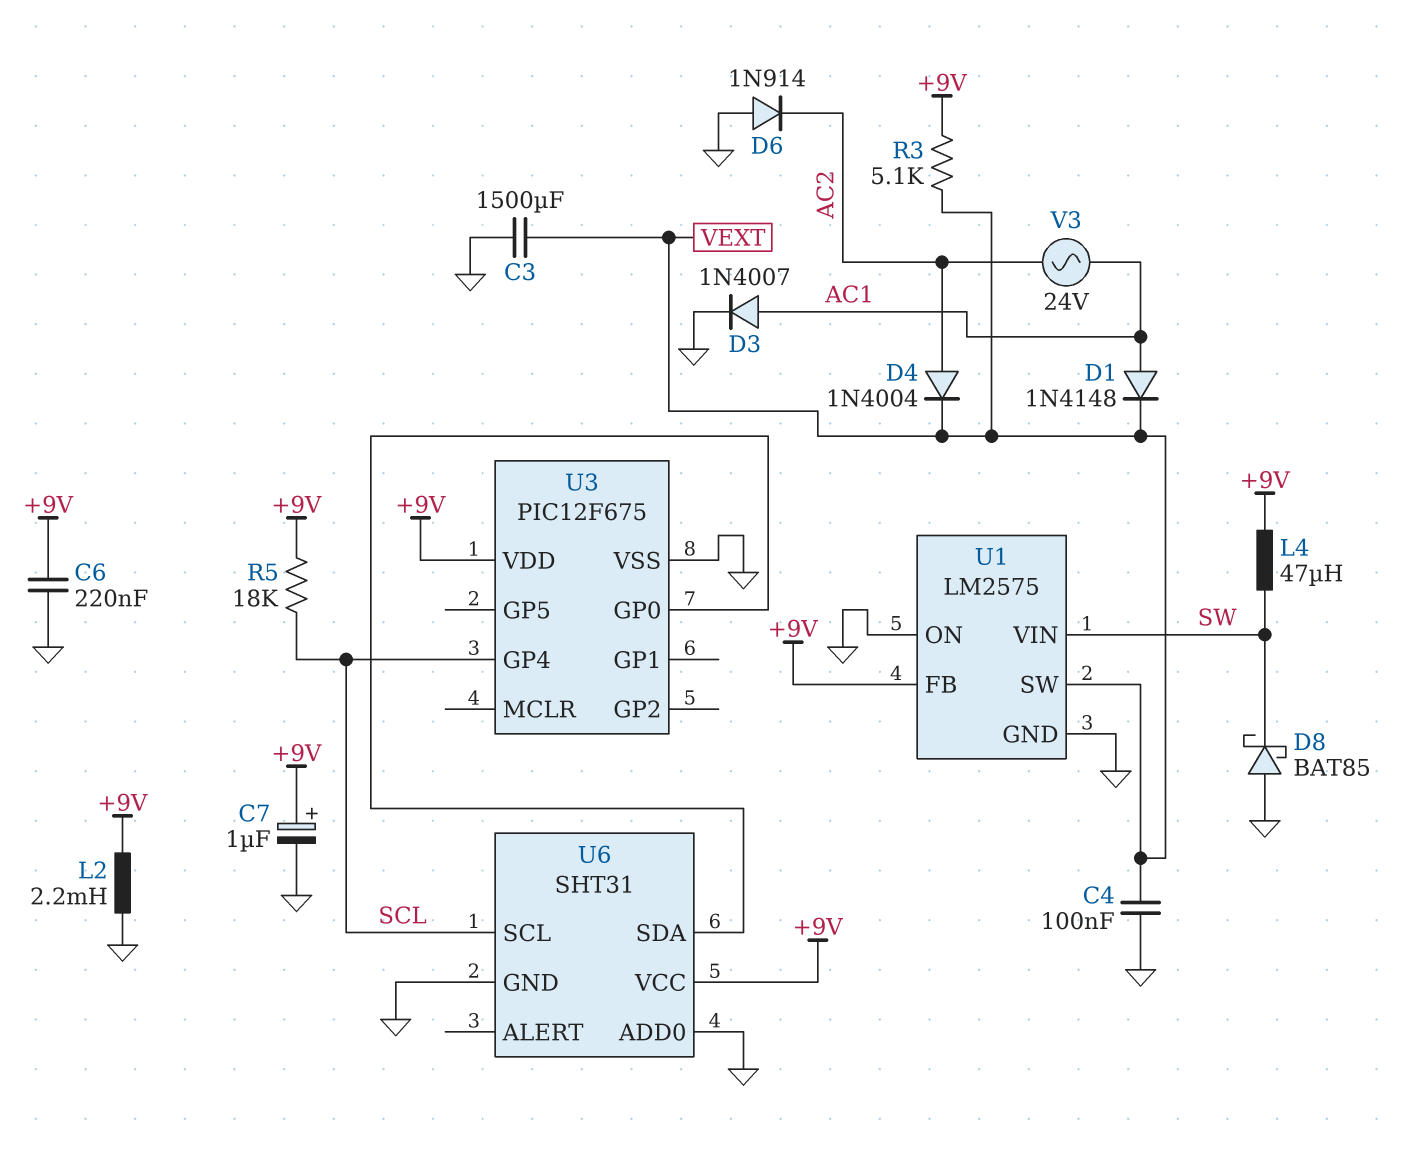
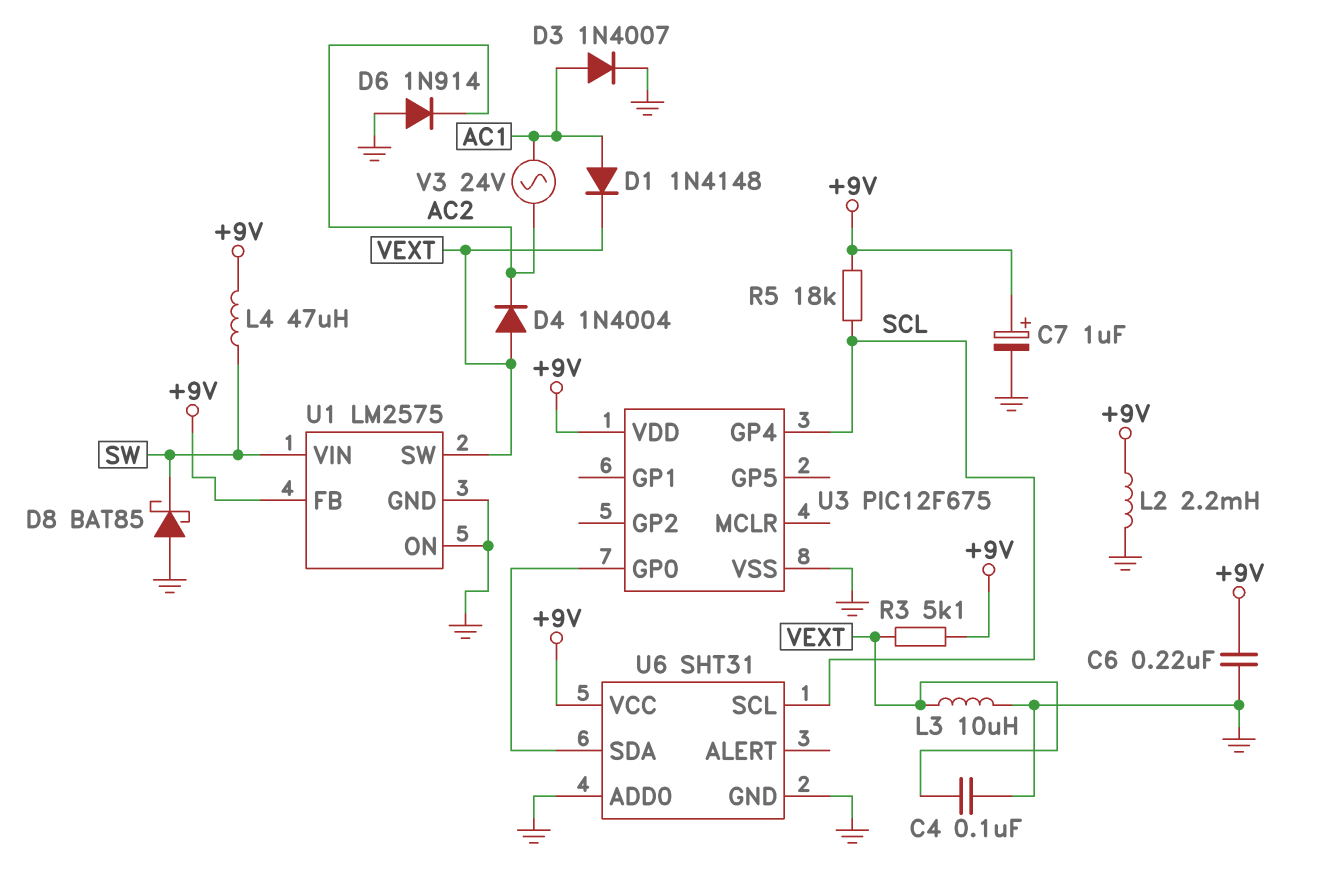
C3: 1500uF (GND, VEXT) -> none
D4: diode 1N4004 (A AC2, K VEXT) -> diode 1N4004 (A VEXT, K AC2)
L3: none -> 10uH (GND, VEXT)

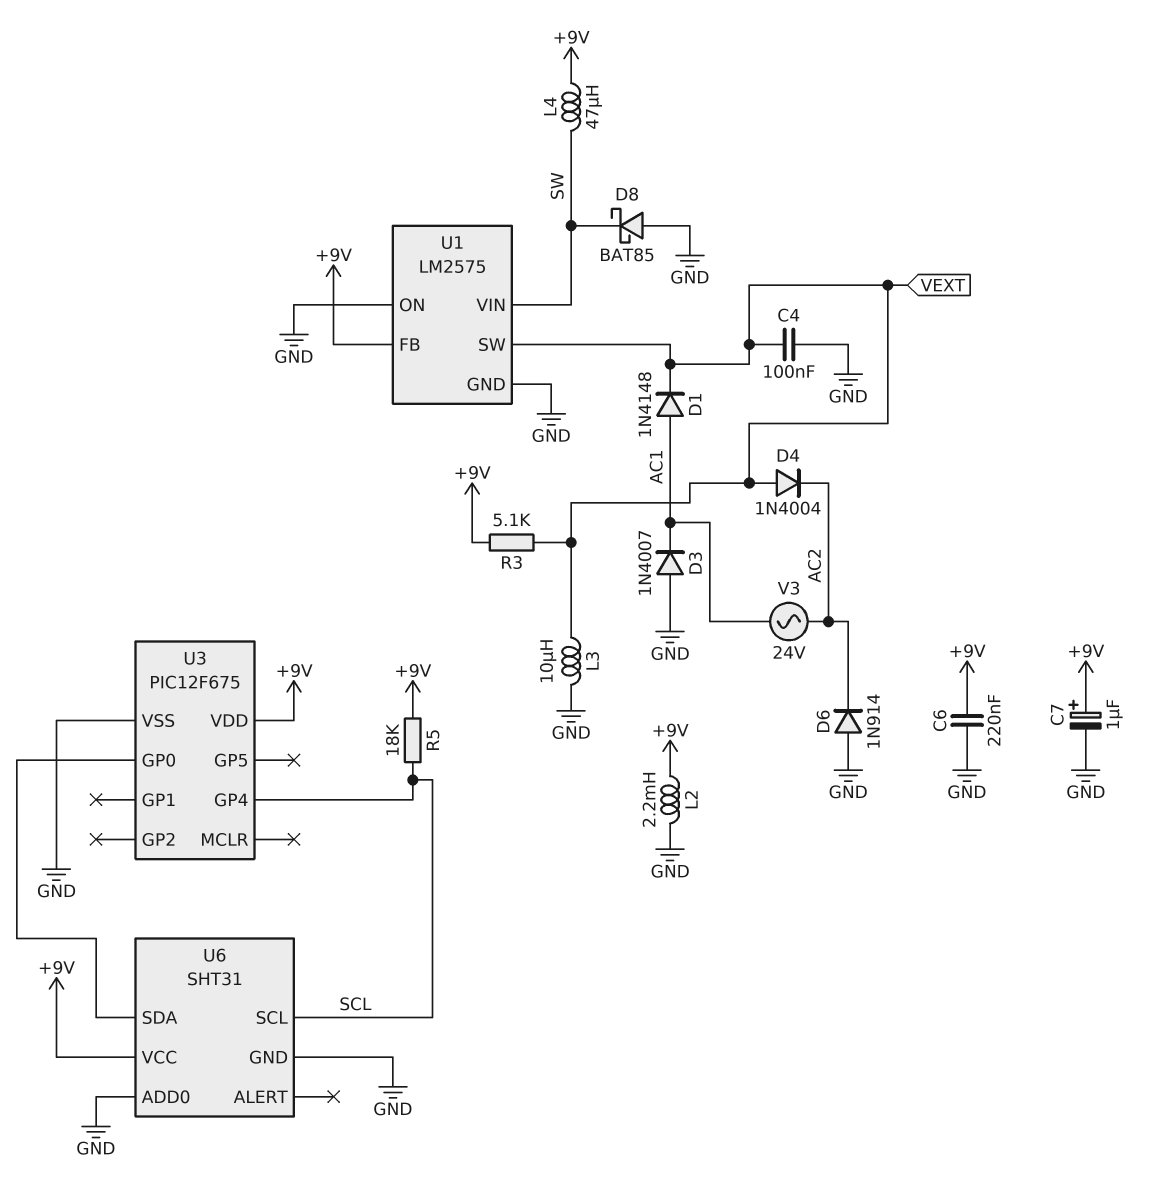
D3: diode 1N4007 (A AC1, K GND) -> diode 1N4007 (A GND, K AC1)

